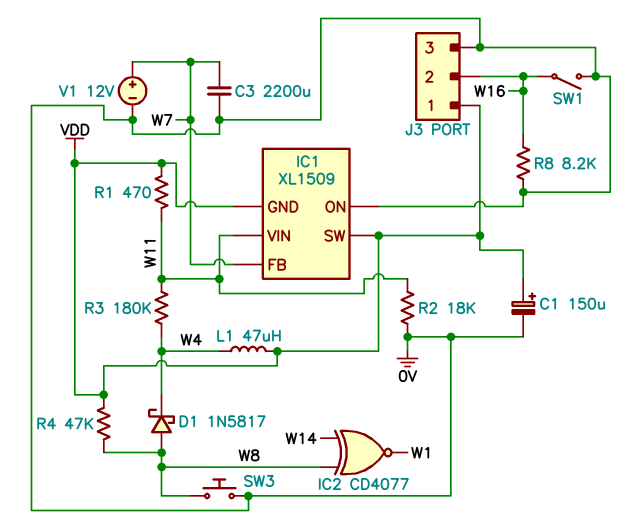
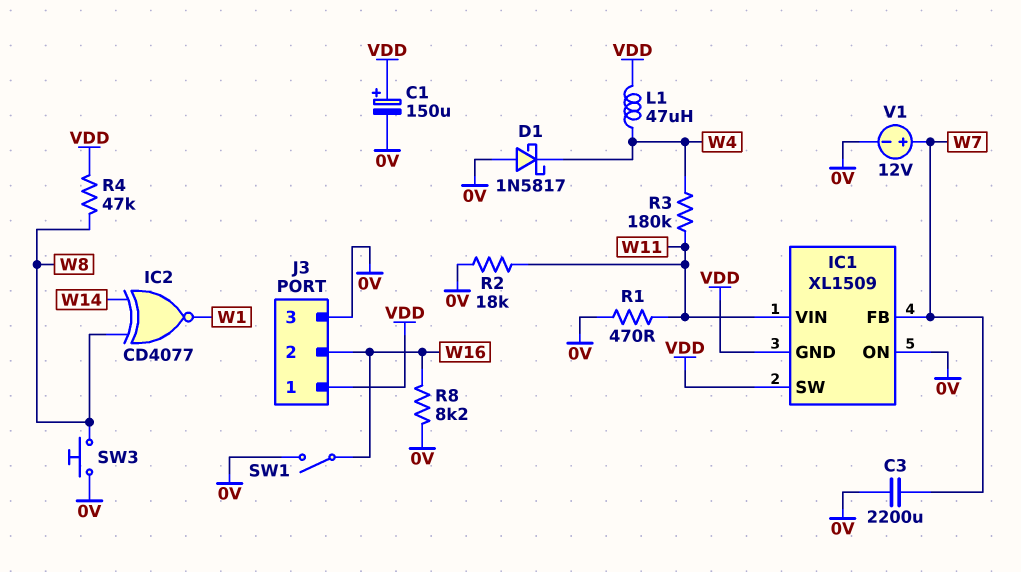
D1: schottky 1N5817 (A W8, K W4) -> schottky 1N5817 (A 0V, K W4)
R1: 470 (VDD, W11) -> 470 (0V, W11)

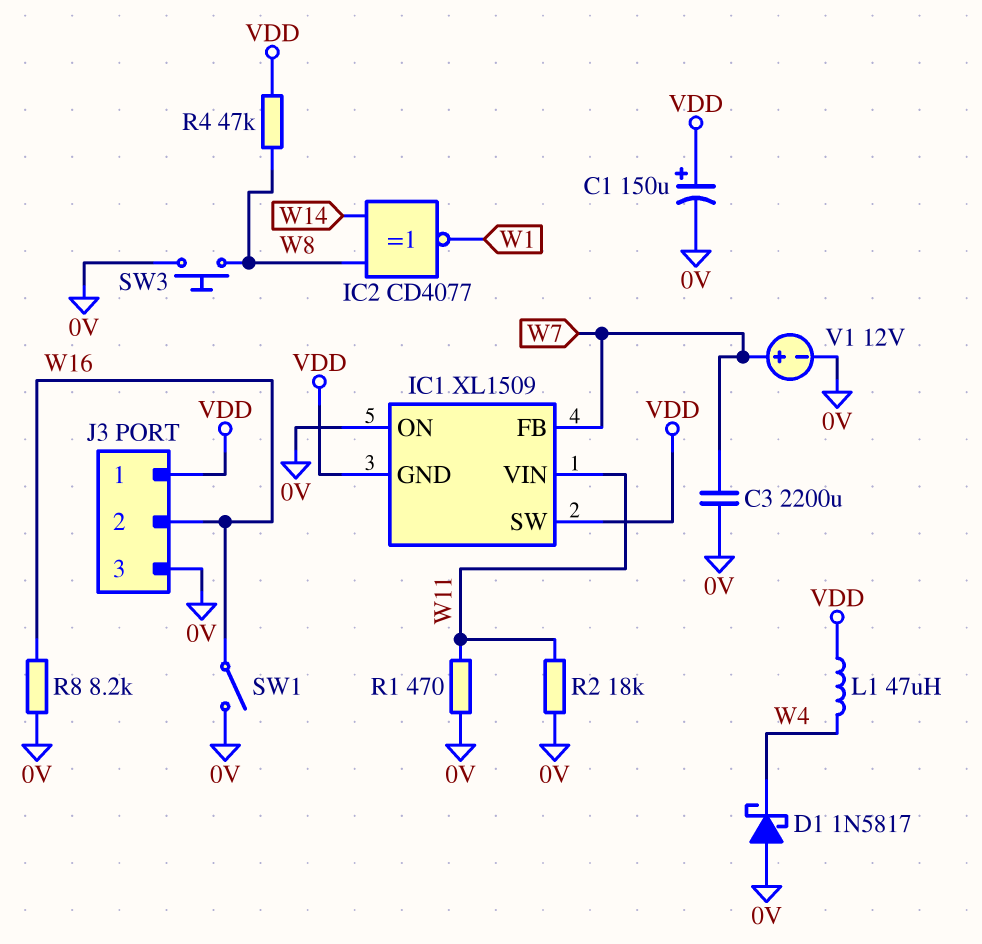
R3: 180k (W4, W11) -> none

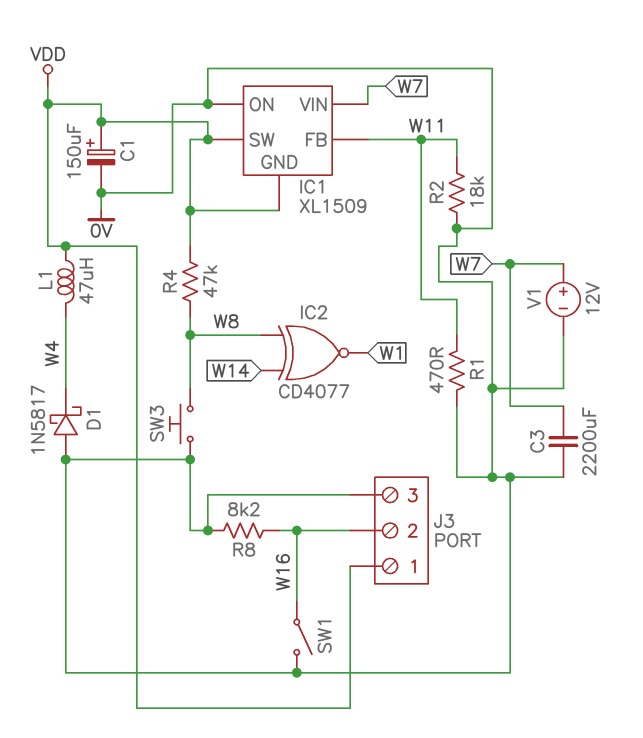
IC1 pin FB: W7 -> W11
IC1 pin VIN: W11 -> W7

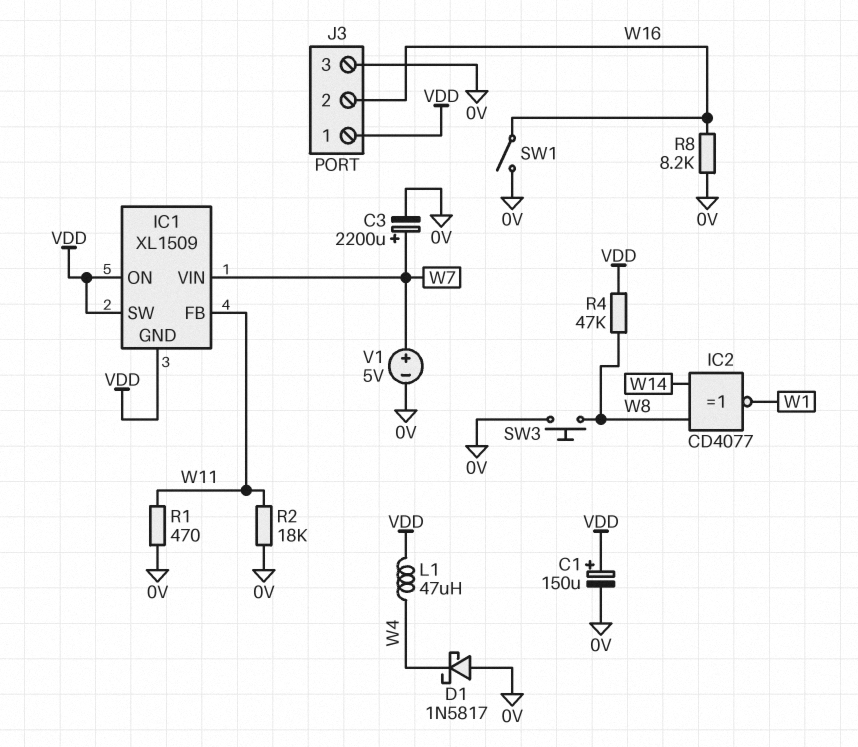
C3: 2200uF (0V, W7) -> 2200uF (plus W7, minus 0V)
IC1 pin ON: 0V -> VDD
V1: 12V (plus W7, minus 0V) -> 5V (plus W7, minus 0V)

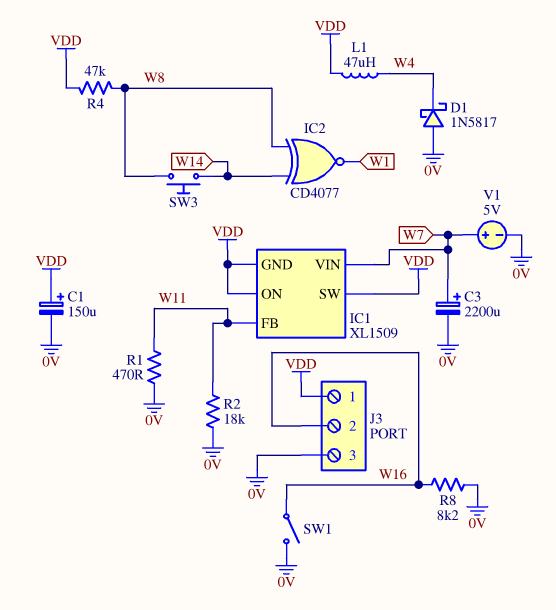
SW3: button (0V, W8) -> button (W8, W14)

